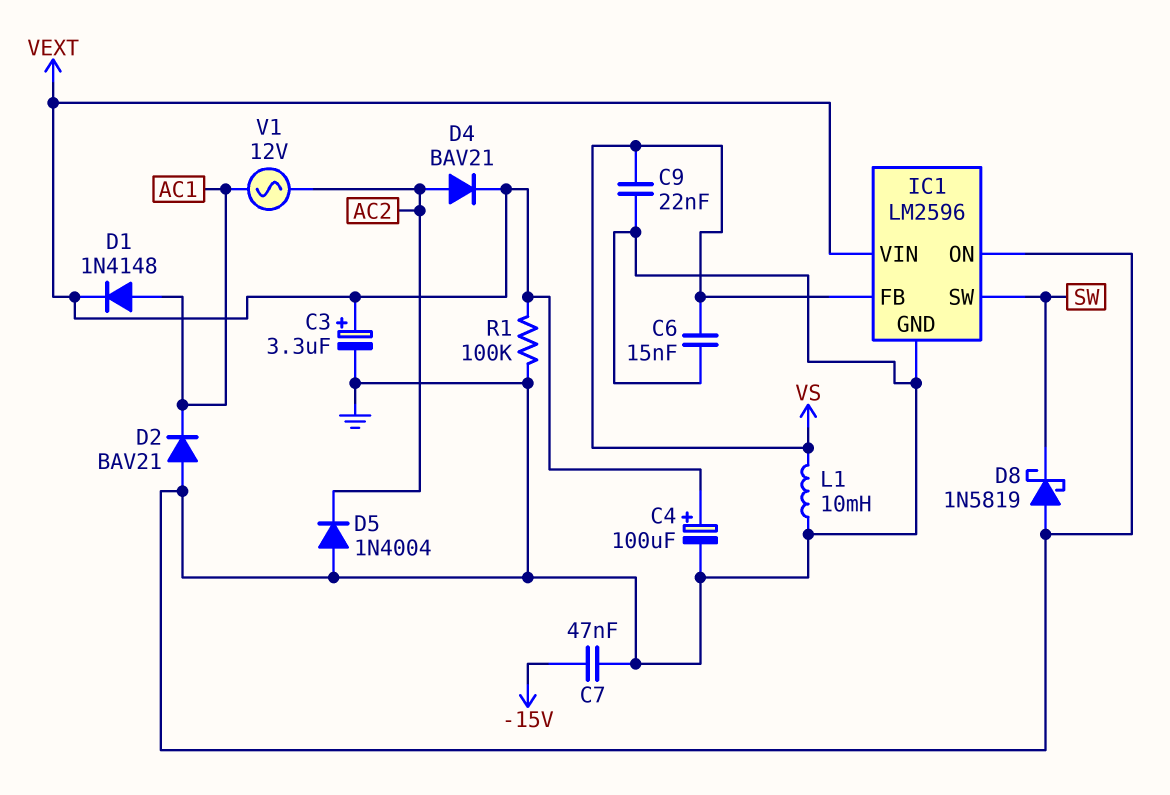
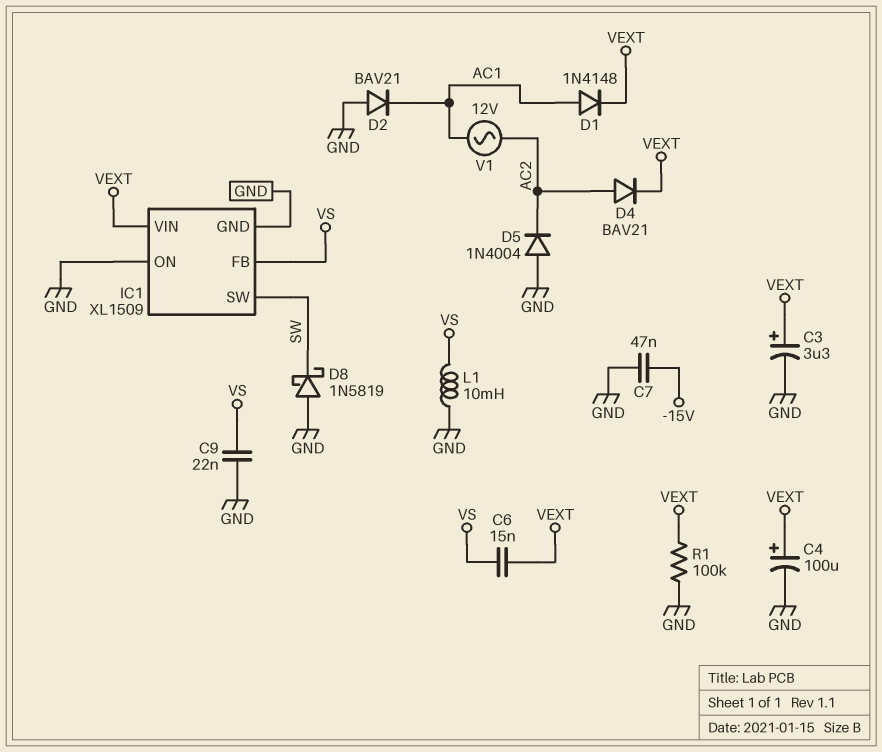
C6: 15nF (GND, VS) -> 15nF (VEXT, VS)
IC1: LM2596 -> XL1509

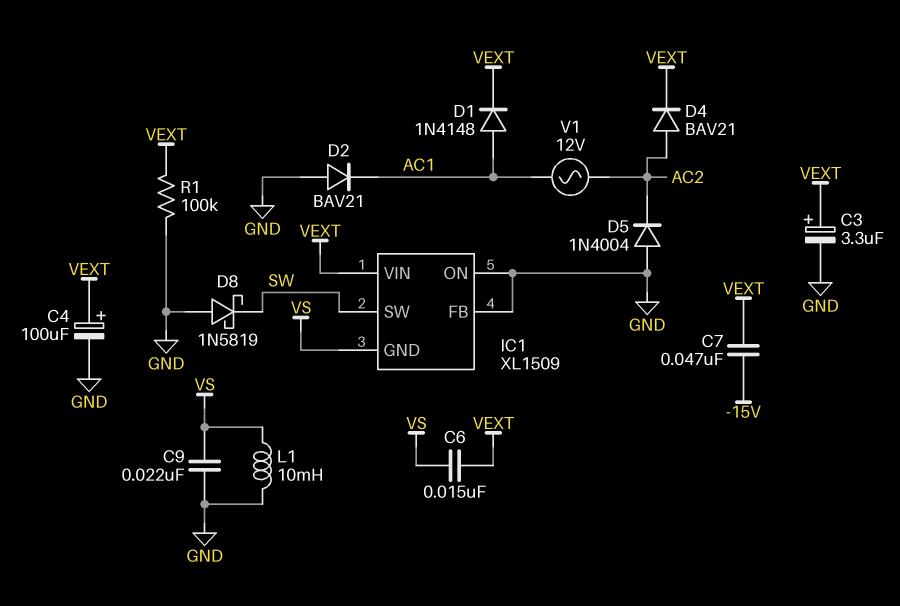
C7: 47nF (-15V, GND) -> 47nF (-15V, VEXT)
IC1 pin FB: VS -> GND
IC1 pin GND: GND -> VS

